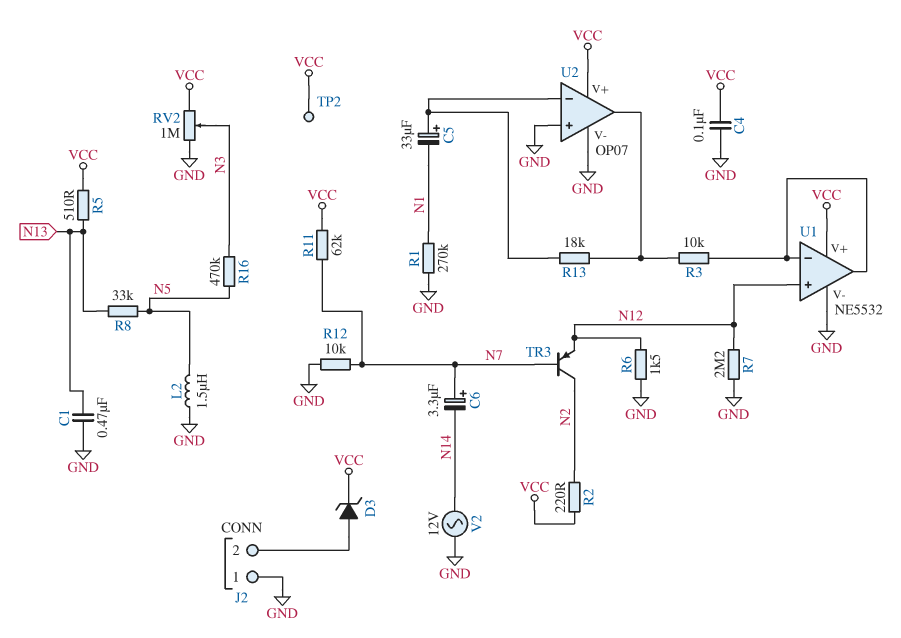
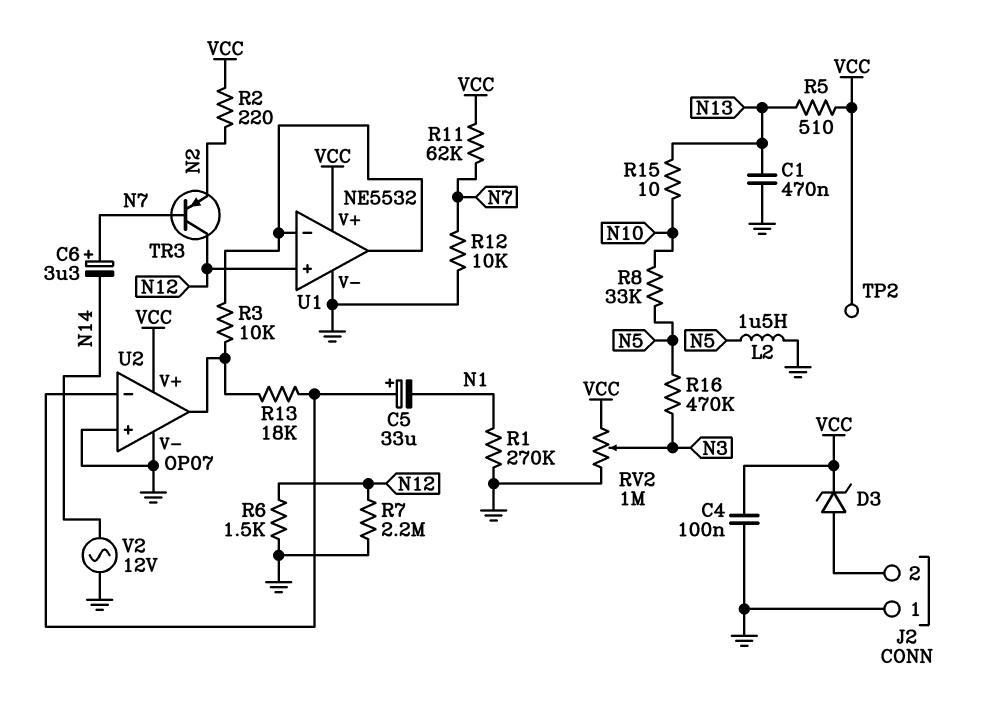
R8: 33k (N5, N13) -> 33k (N5, N10)
R15: none -> 10 (N10, N13)
TR3: PNP (B N7, C N2, E N12) -> PNP (B N7, C N12, E N2)

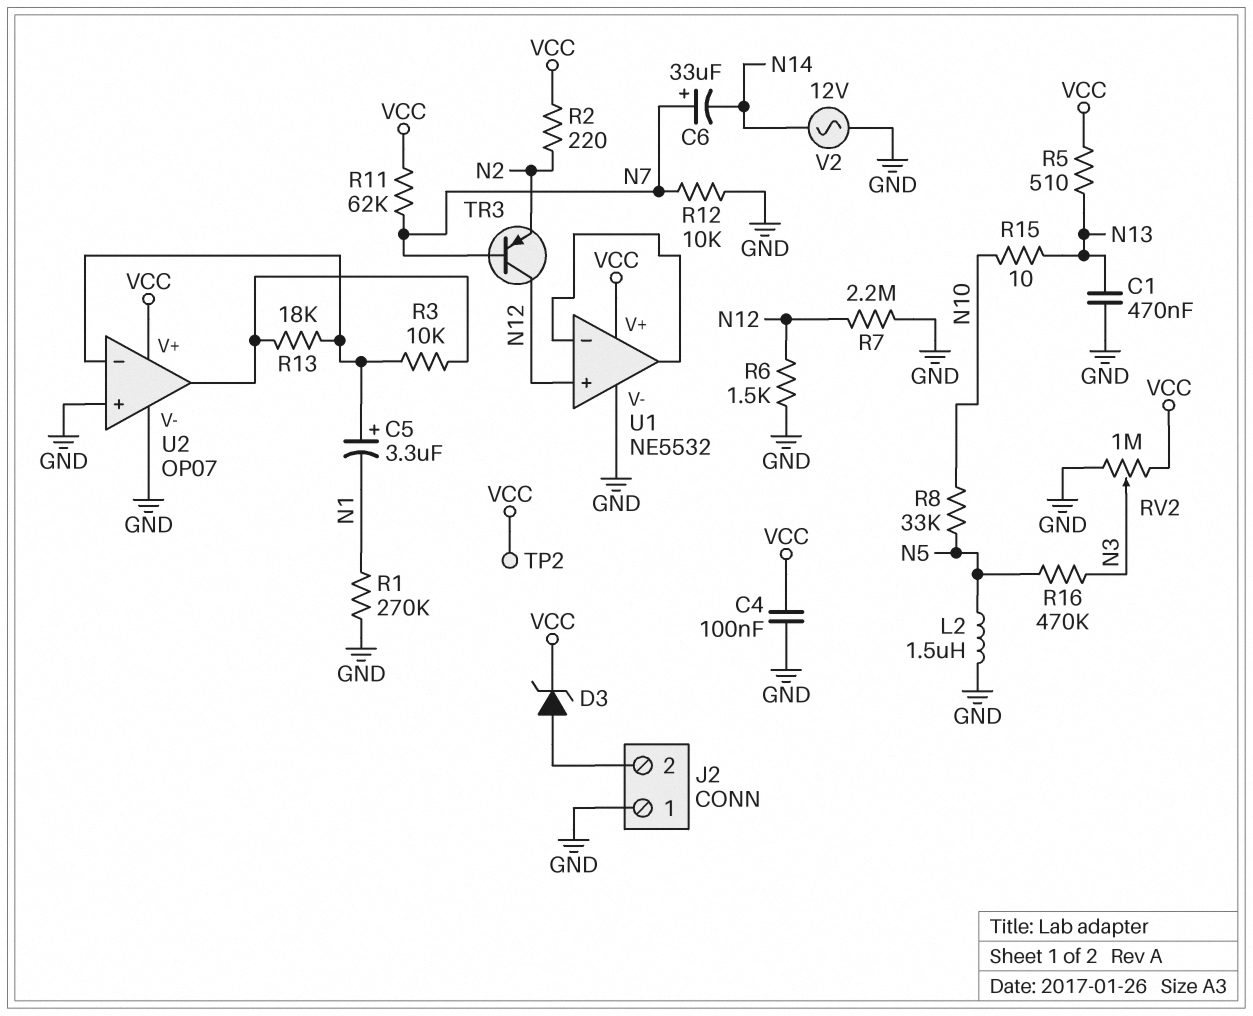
C5: 33uF (plus U2/in-, minus N1) -> 3.3uF (plus U2/in-, minus N1)
C6: 3.3uF (plus N7, minus N14) -> 33uF (plus N7, minus N14)
R3: 10k (U1/in-, U2/out) -> 10k (U2/in-, U2/out)

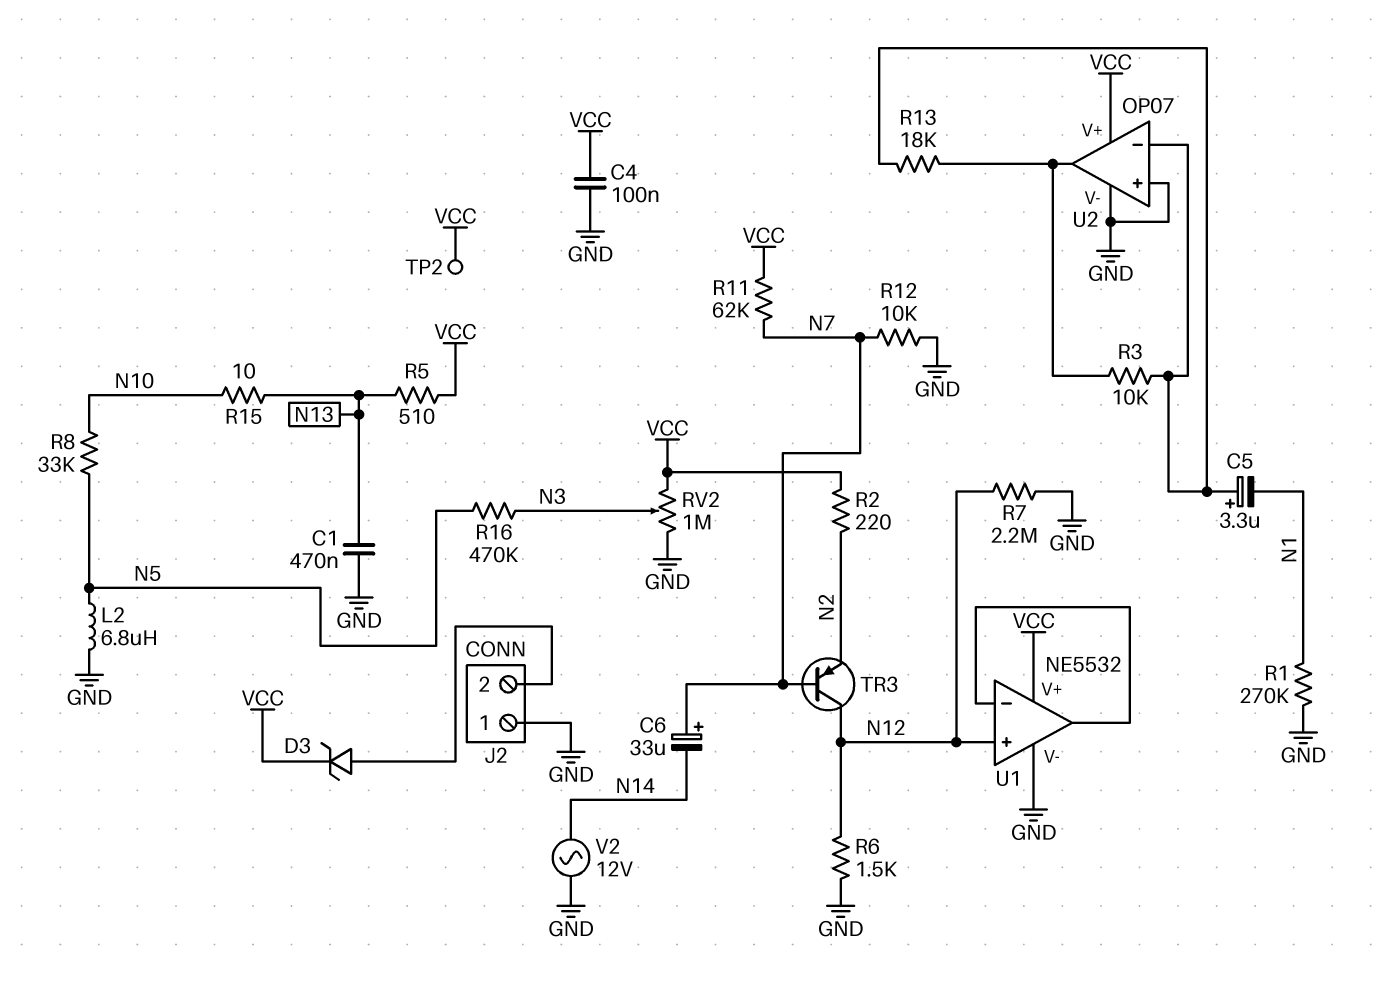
L2: 1.5uH (GND, N5) -> 6.8uH (GND, N5)

